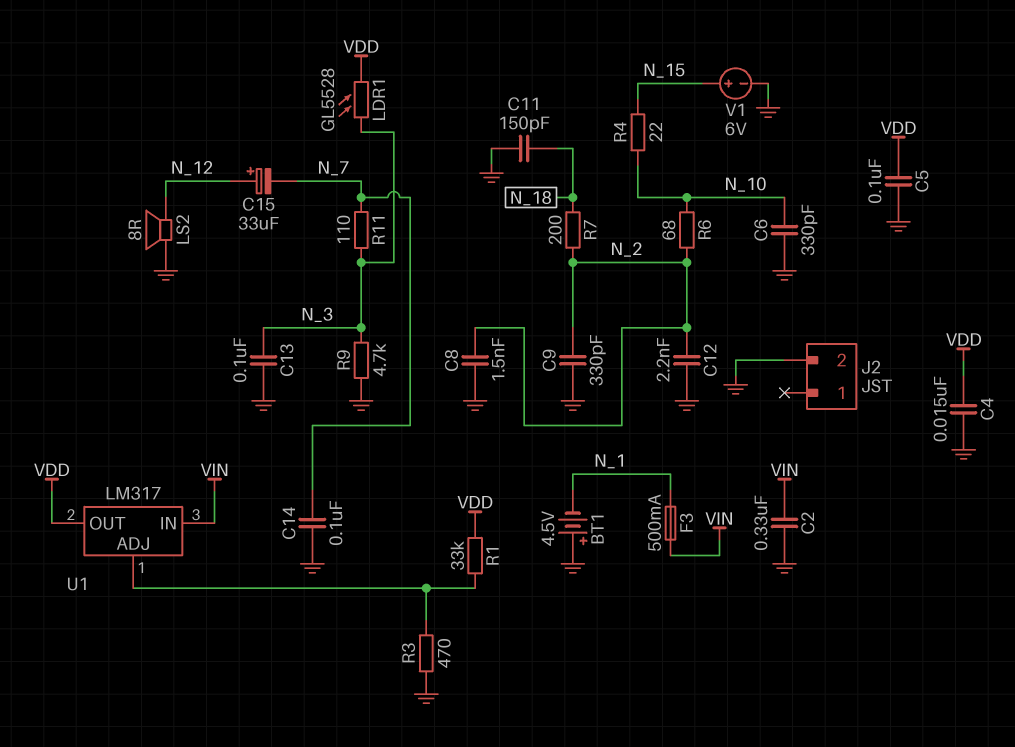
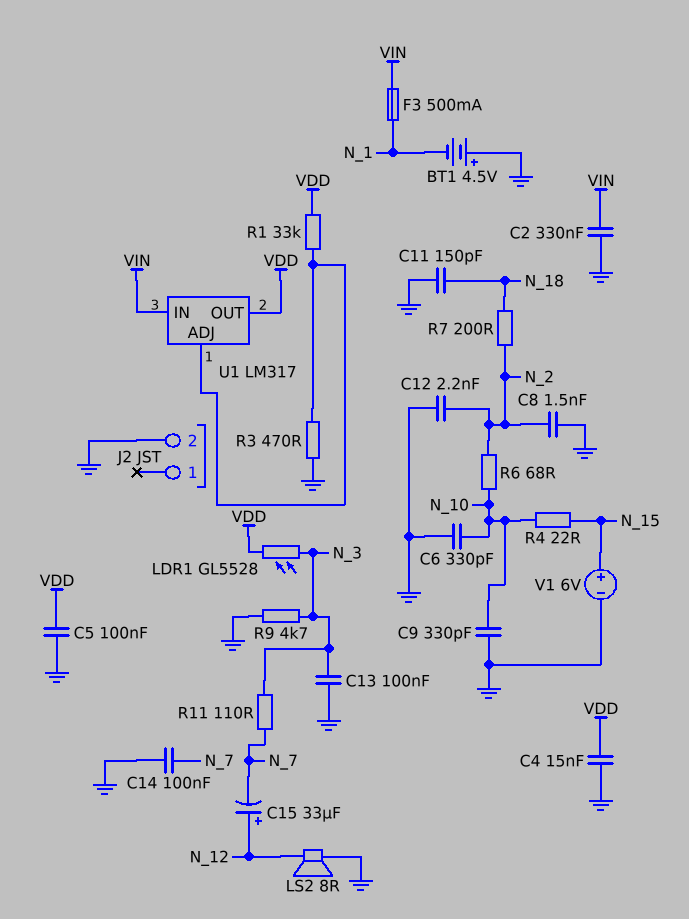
C9: 330pF (GND, N_2) -> 330pF (GND, N_10)

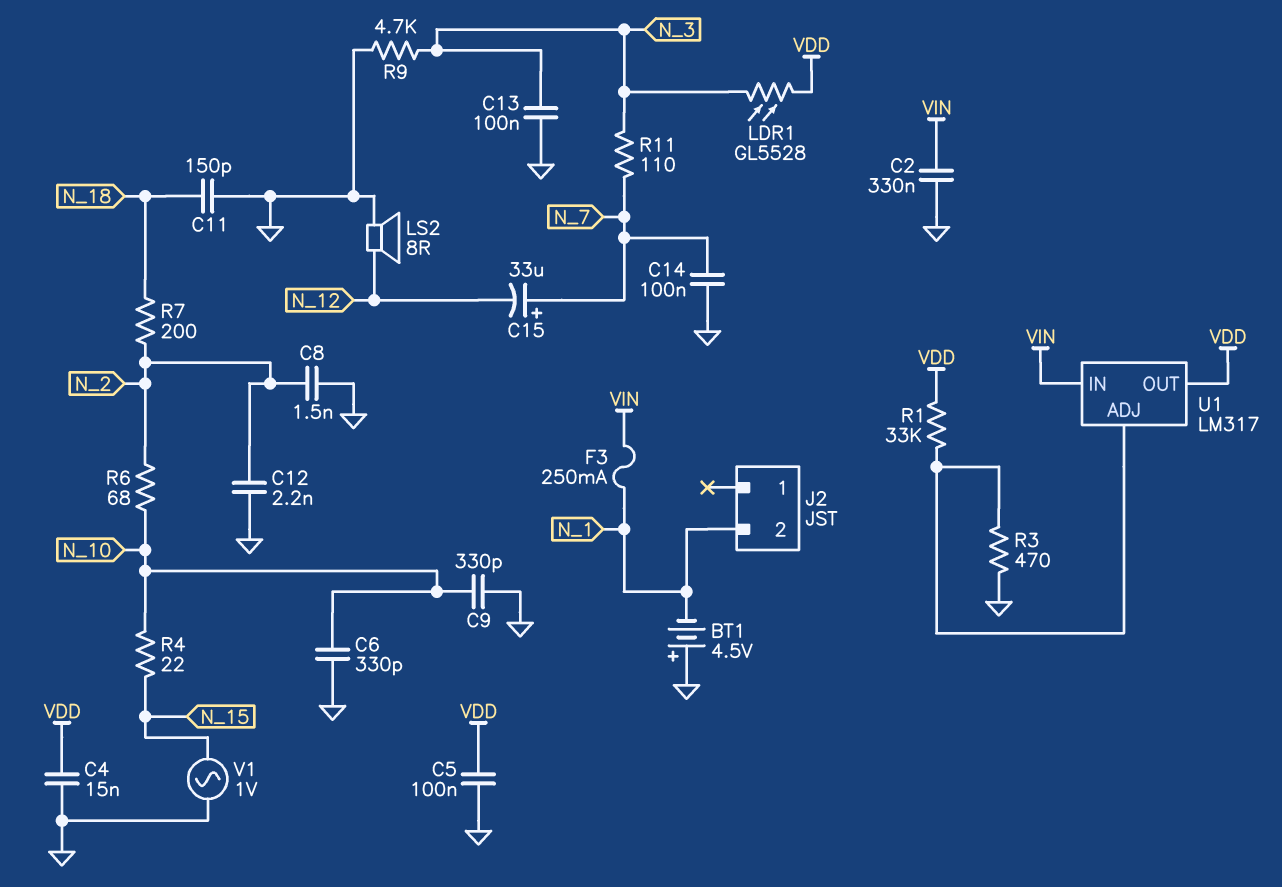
C15: 33uF (plus N_12, minus N_7) -> 33uF (plus N_7, minus N_12)
F3: 500mA (N_1, VIN) -> 250mA (N_1, VIN)
J2 pin 2: GND -> N_1
V1: 6V (plus N_15, minus GND) -> AC 1V (GND, N_15)

